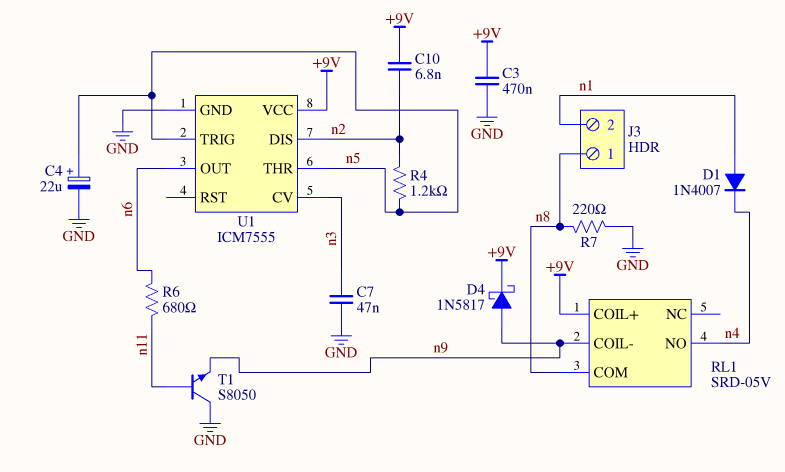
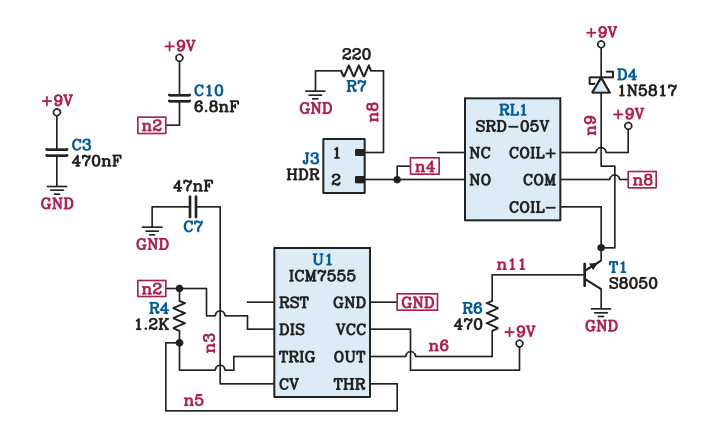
C4: 22uF (plus n5, minus GND) -> none
D1: diode 1N4007 (A n1, K n4) -> none
J3 pin 2: n1 -> n4
R6: 680 (n6, n11) -> 470 (n6, n11)

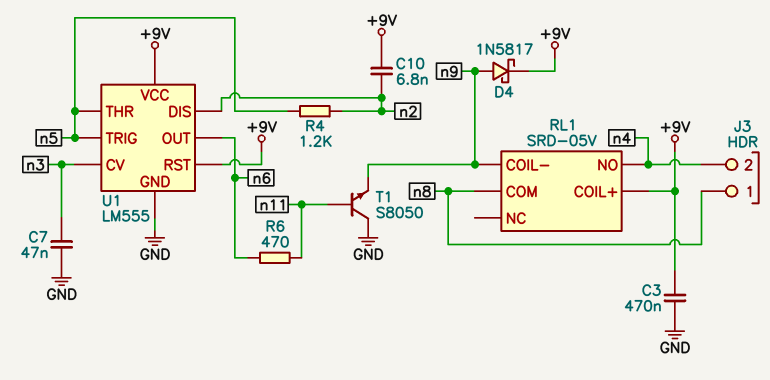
R7: 220 (GND, n8) -> none
U1: ICM7555 -> LM555
U1 pin RST: none -> +9V

